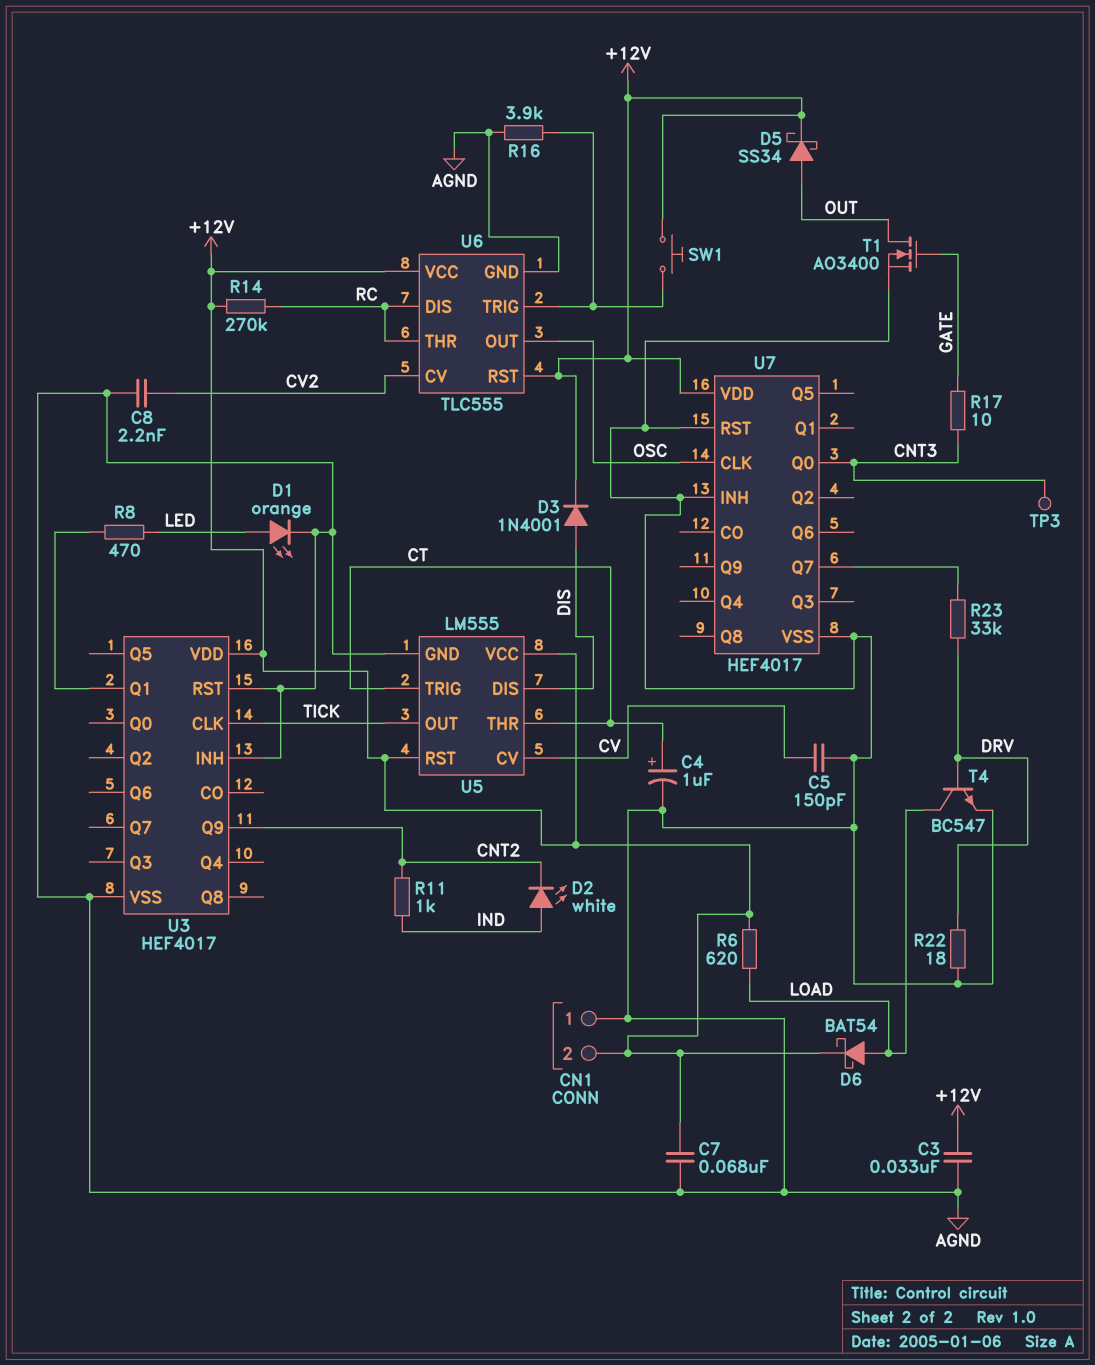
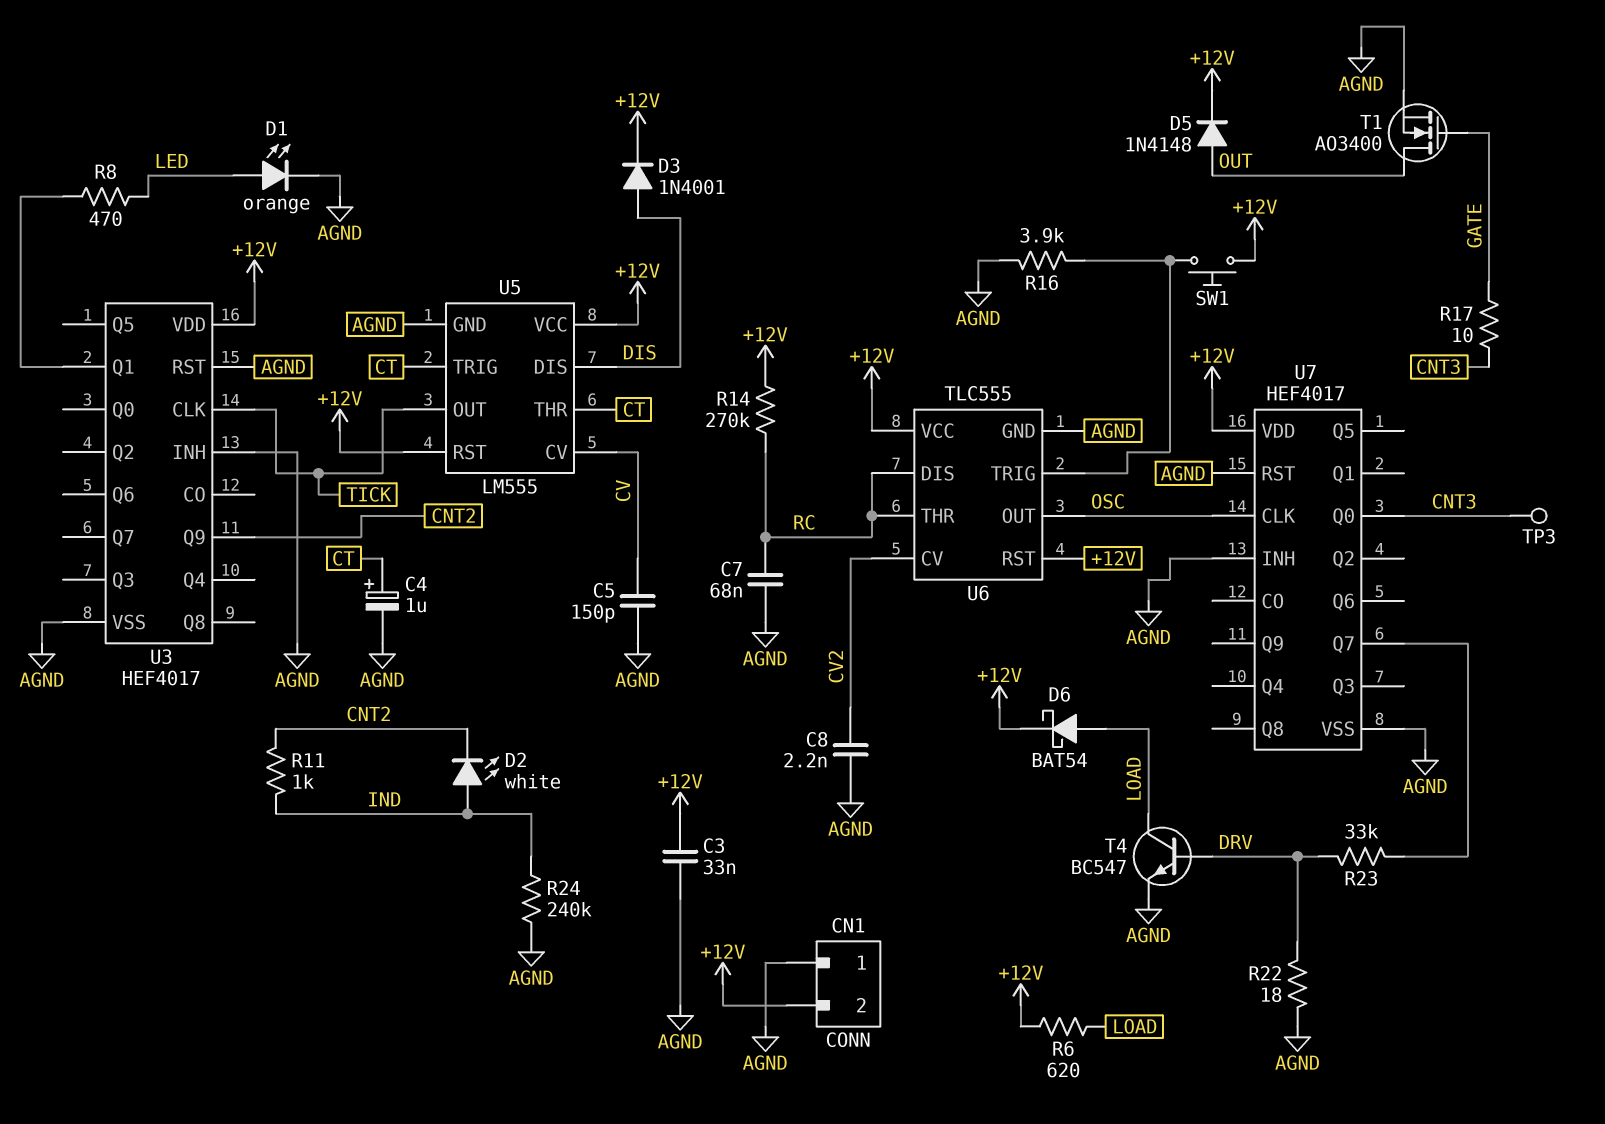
C7: 68nF (+12V, AGND) -> 68nF (AGND, RC)
D5: schottky SS34 (A OUT, K +12V) -> diode 1N4148 (A OUT, K +12V)
R24: none -> 240k (AGND, IND)

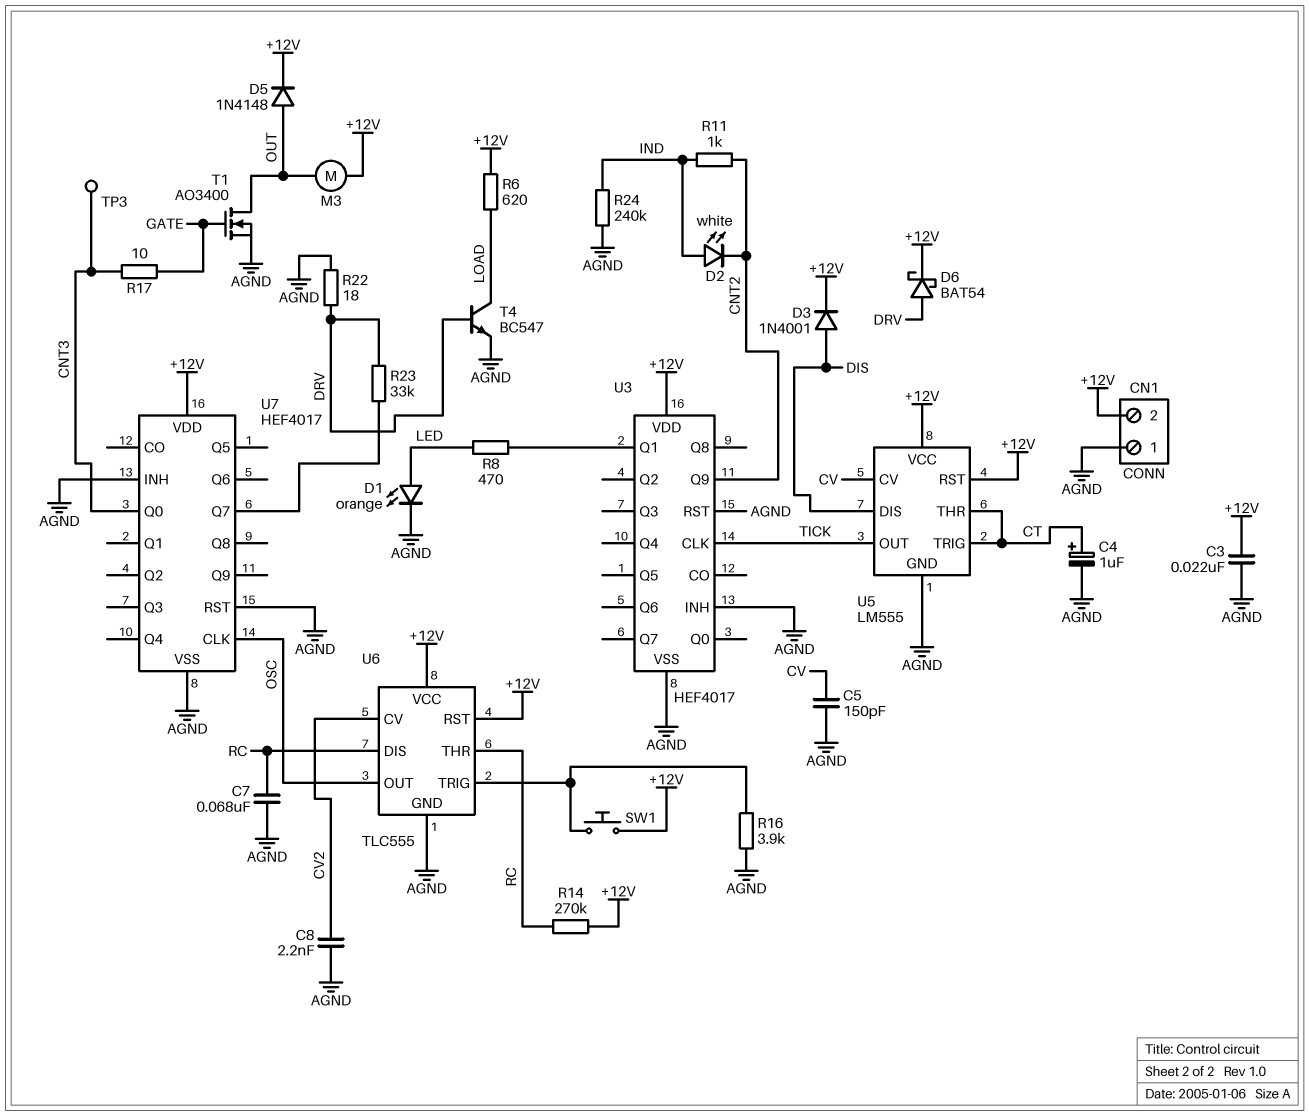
C3: 33nF (+12V, AGND) -> 22nF (+12V, AGND)
D6: schottky BAT54 (A LOAD, K +12V) -> schottky BAT54 (A DRV, K +12V)
M3: none -> motor (+12V, OUT)

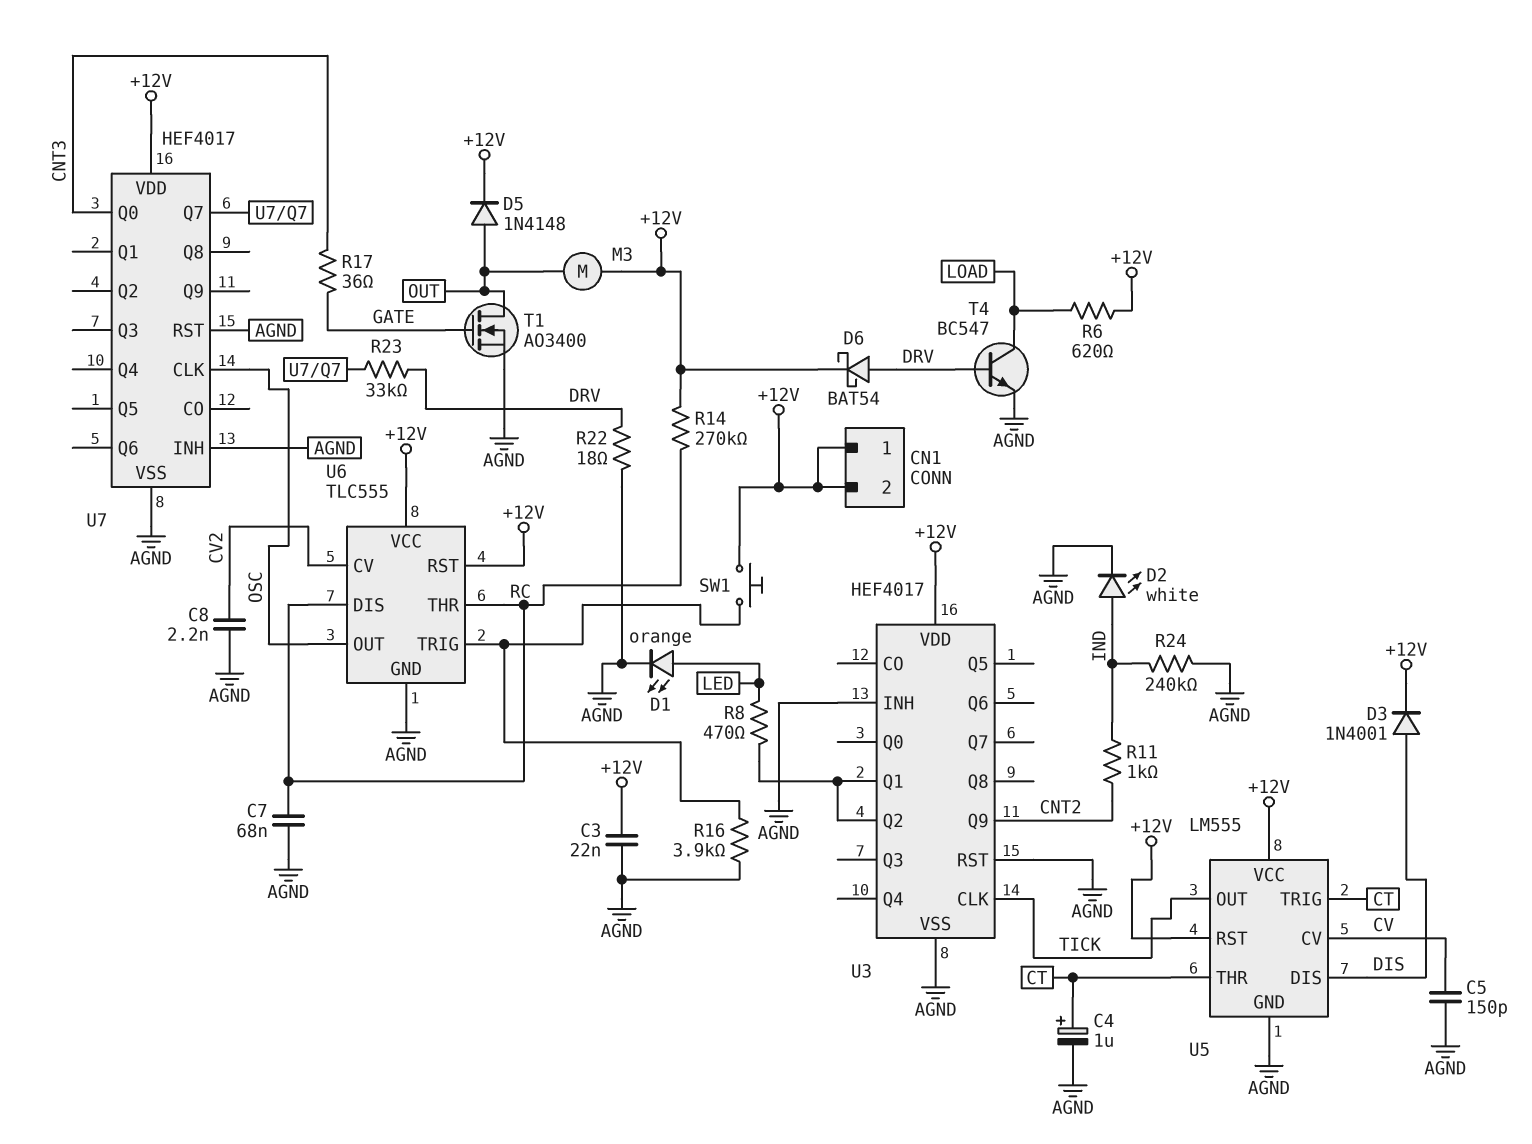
CN1 pin 1: AGND -> +12V
D2: LED white (A IND, K CNT2) -> LED white (A IND, K AGND)
R17: 10 (CNT3, GATE) -> 36 (CNT3, GATE)
TP3: test point (CNT3) -> none
U3 pin Q2: none -> U3/Q1

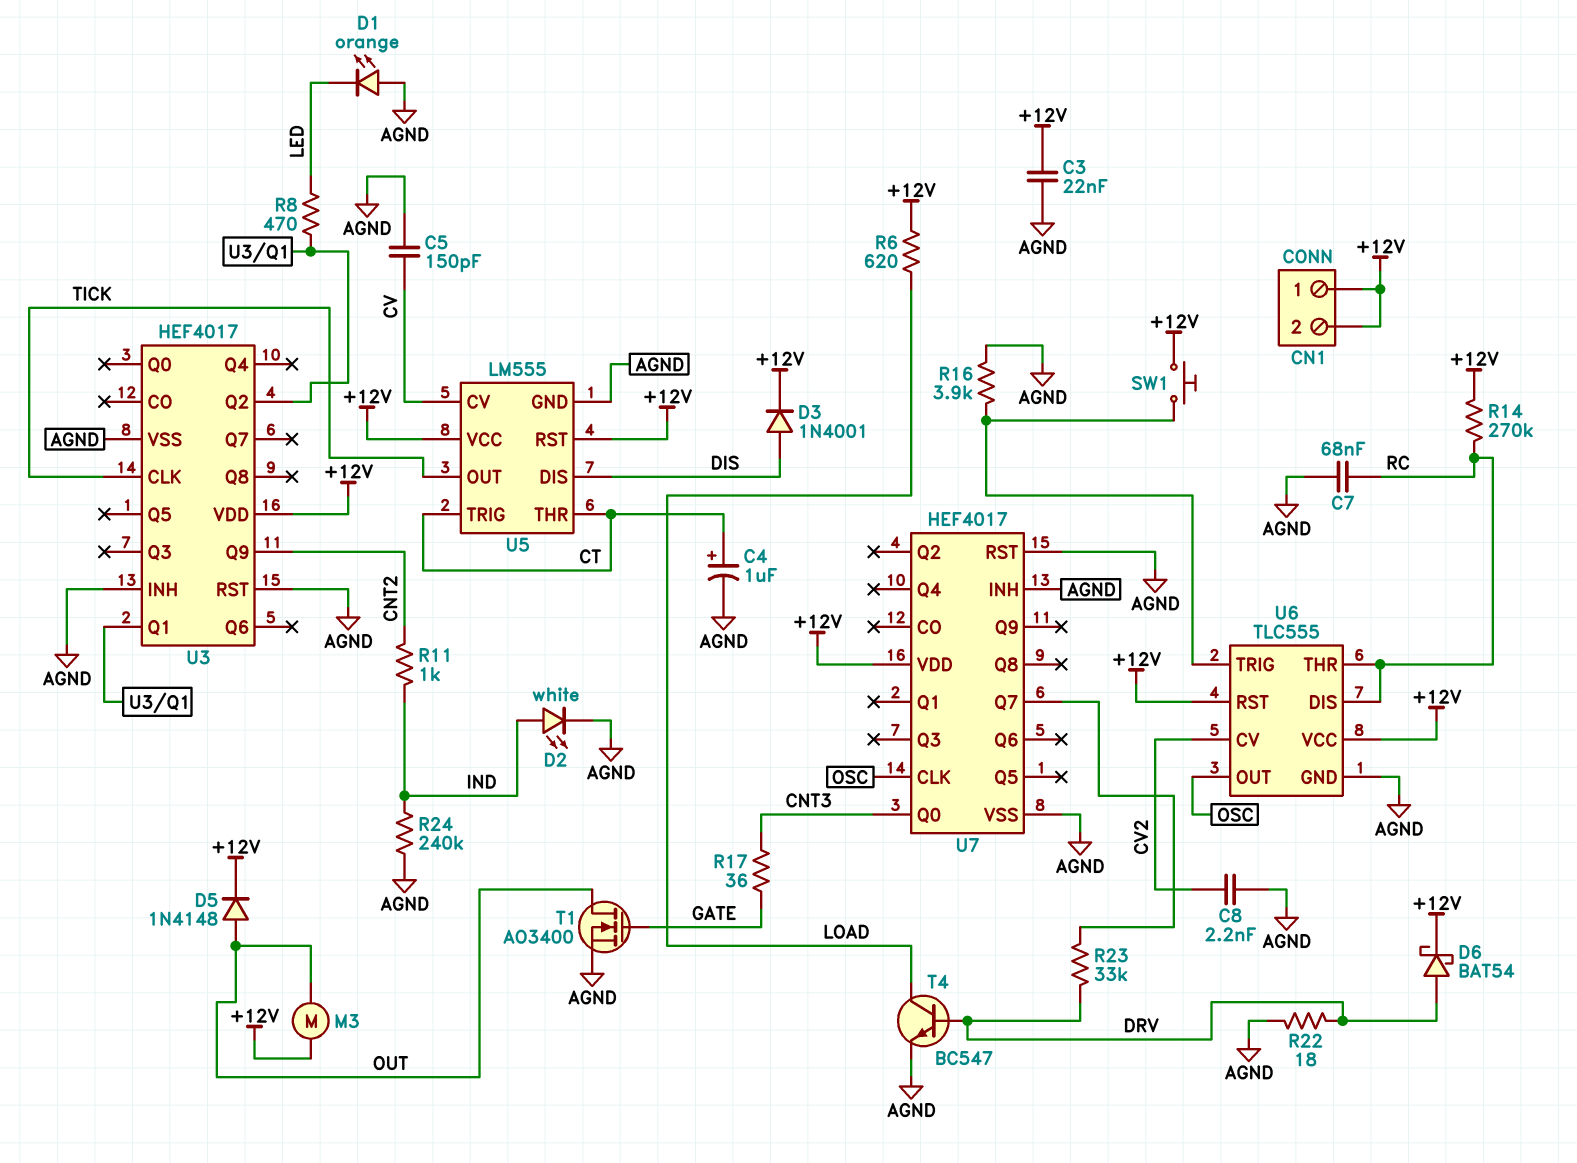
D1: LED orange (A LED, K AGND) -> LED orange (A AGND, K LED)

